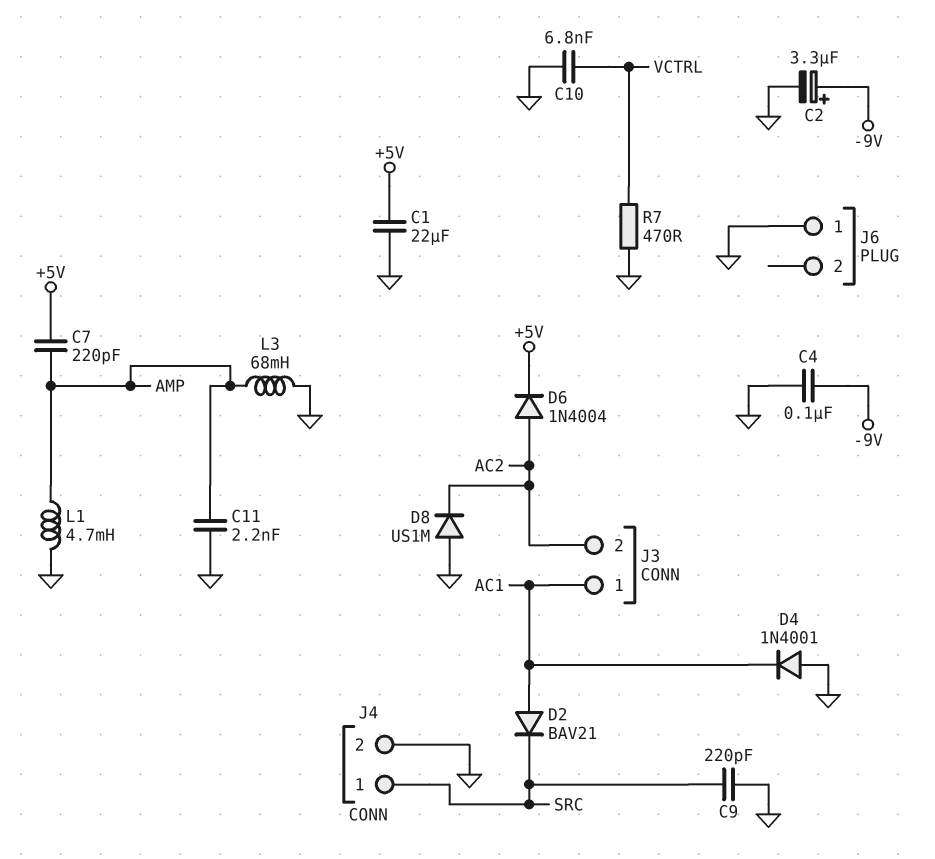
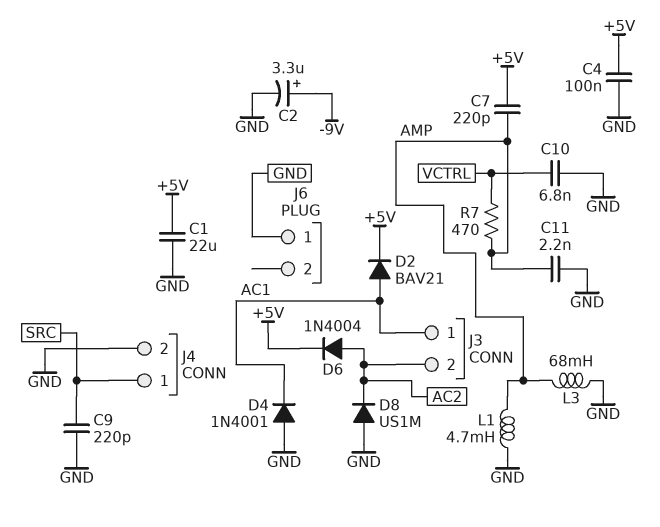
C4: 100nF (-9V, GND) -> 100nF (+5V, GND)
D2: diode BAV21 (A AC1, K SRC) -> diode BAV21 (A AC1, K +5V)
R7: 470 (GND, VCTRL) -> 470 (AMP, VCTRL)

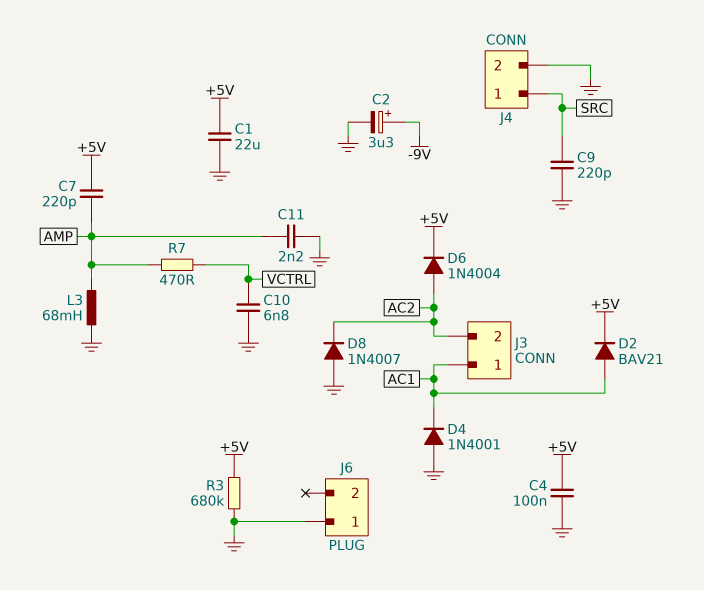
D8: diode US1M (A GND, K AC2) -> diode 1N4007 (A GND, K AC2)
L1: 4.7mH (AMP, GND) -> none
R3: none -> 680k (+5V, GND)

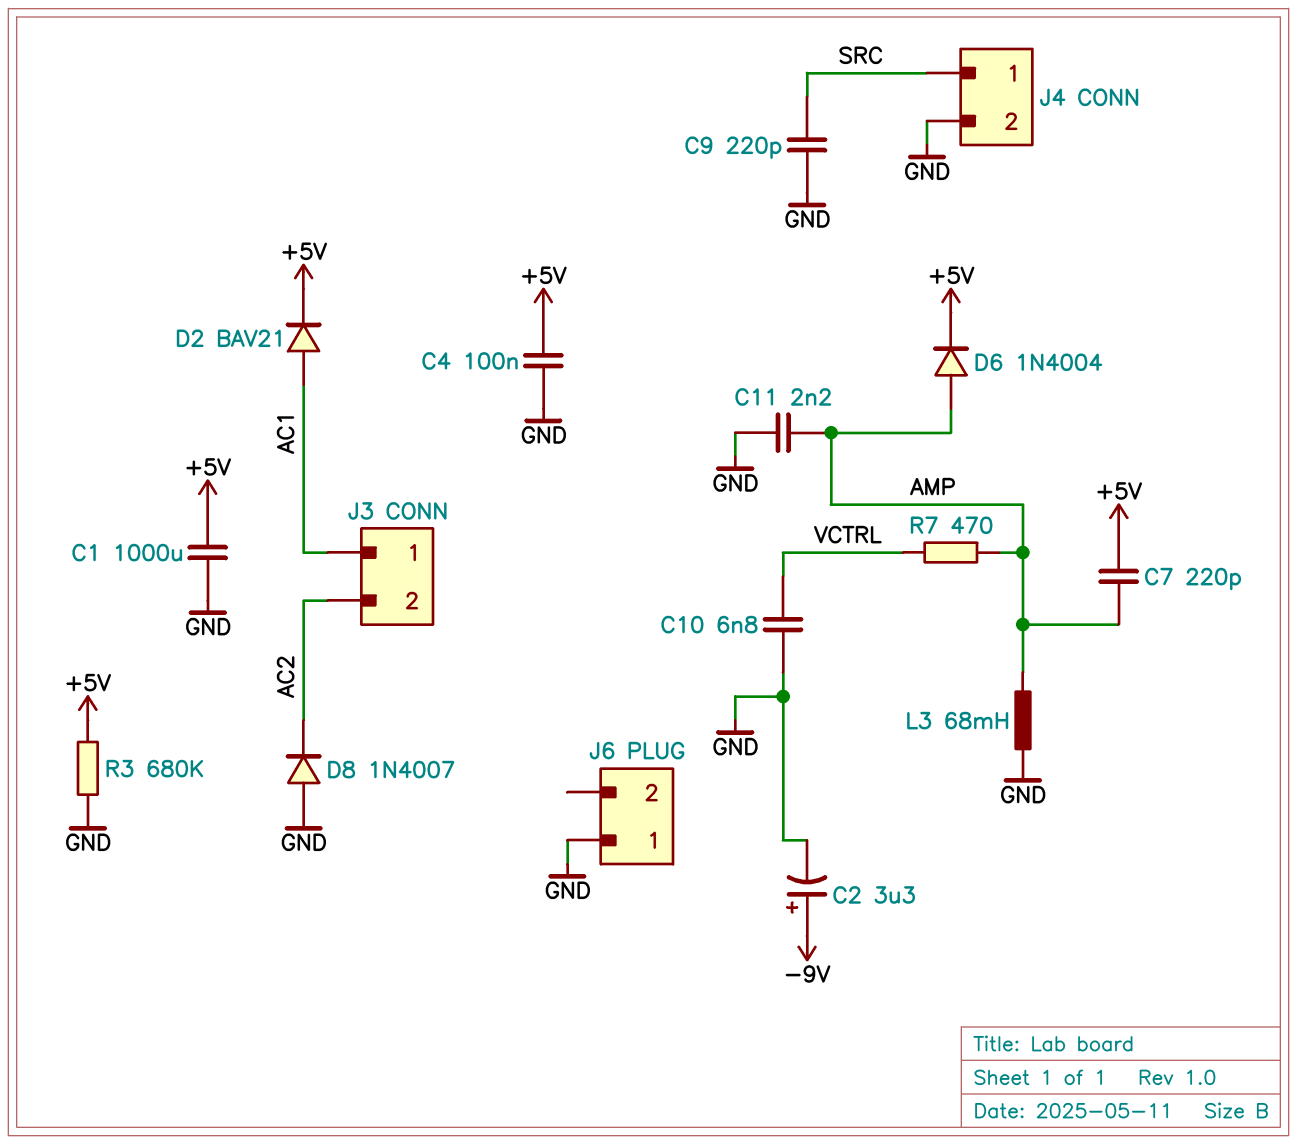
C1: 22uF (+5V, GND) -> 1000uF (+5V, GND)
D4: diode 1N4001 (A GND, K AC1) -> none
D6: diode 1N4004 (A AC2, K +5V) -> diode 1N4004 (A AMP, K +5V)

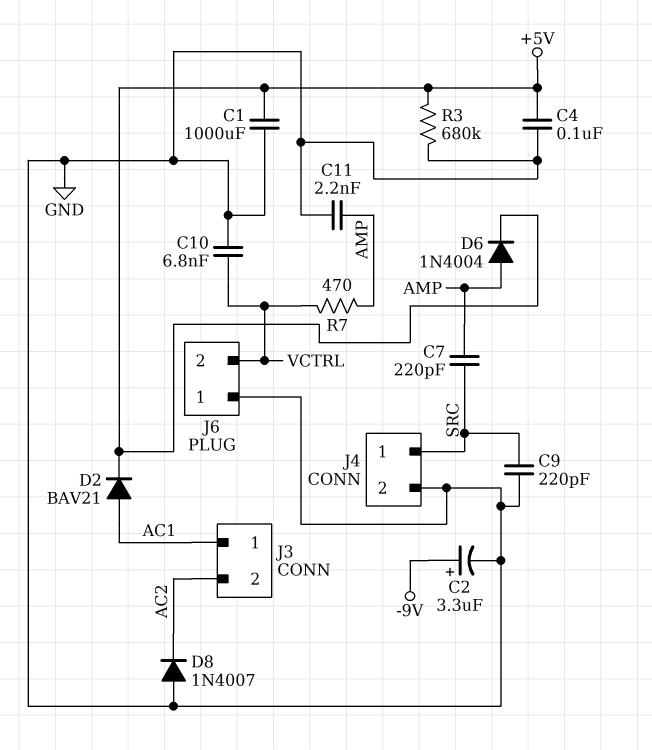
C7: 220pF (+5V, AMP) -> 220pF (AMP, SRC)
J6 pin 2: none -> VCTRL
L3: 68mH (AMP, GND) -> none

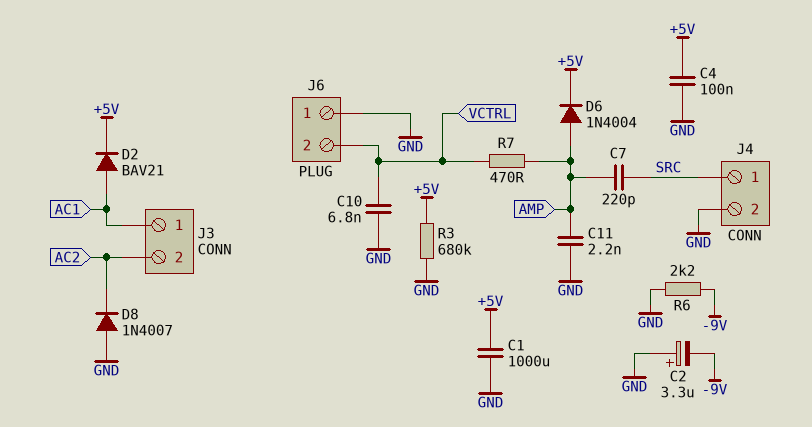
C2: 3.3uF (plus -9V, minus GND) -> 3.3uF (plus GND, minus -9V)
C9: 220pF (GND, SRC) -> none
R6: none -> 2.2k (-9V, GND)

